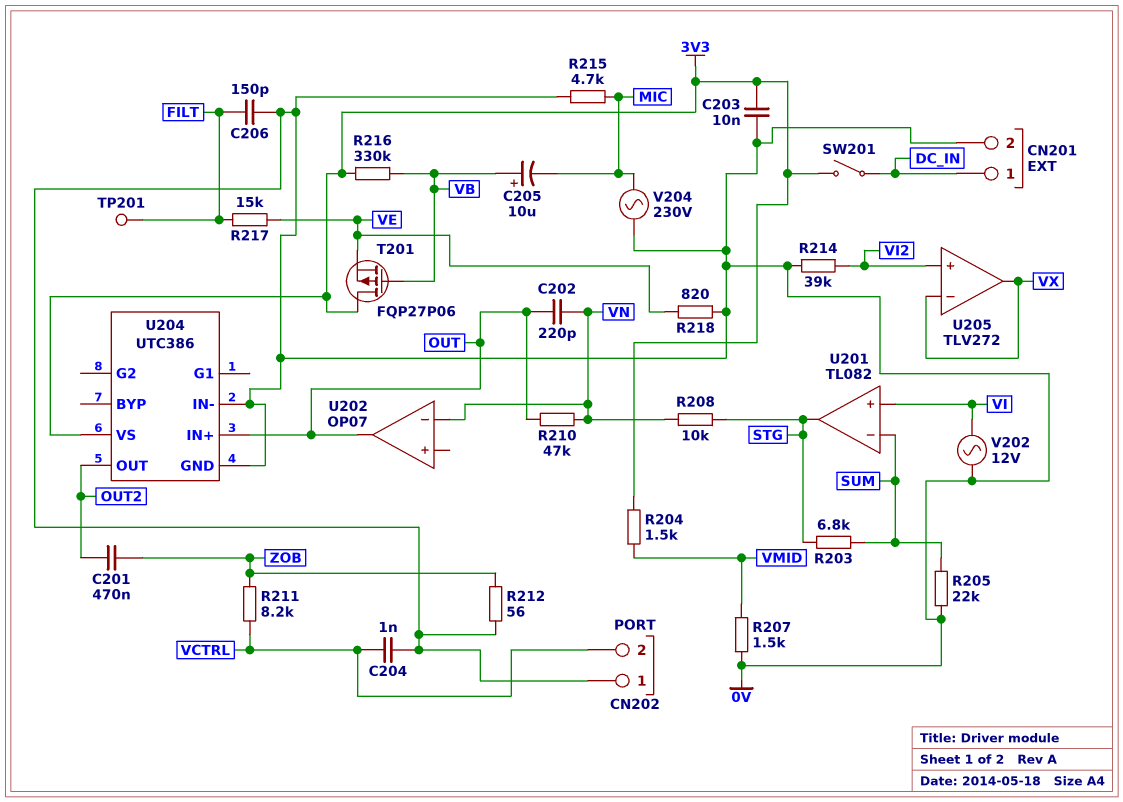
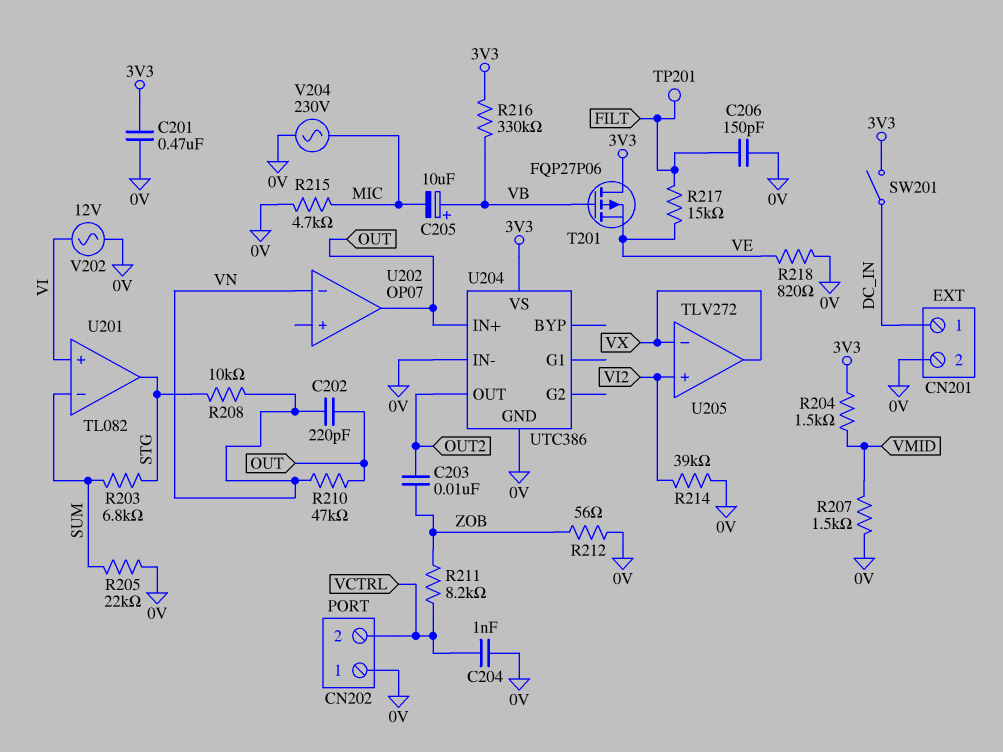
C201: 470nF (OUT2, ZOB) -> 470nF (0V, 3V3)
C203: 10nF (0V, 3V3) -> 10nF (OUT2, ZOB)

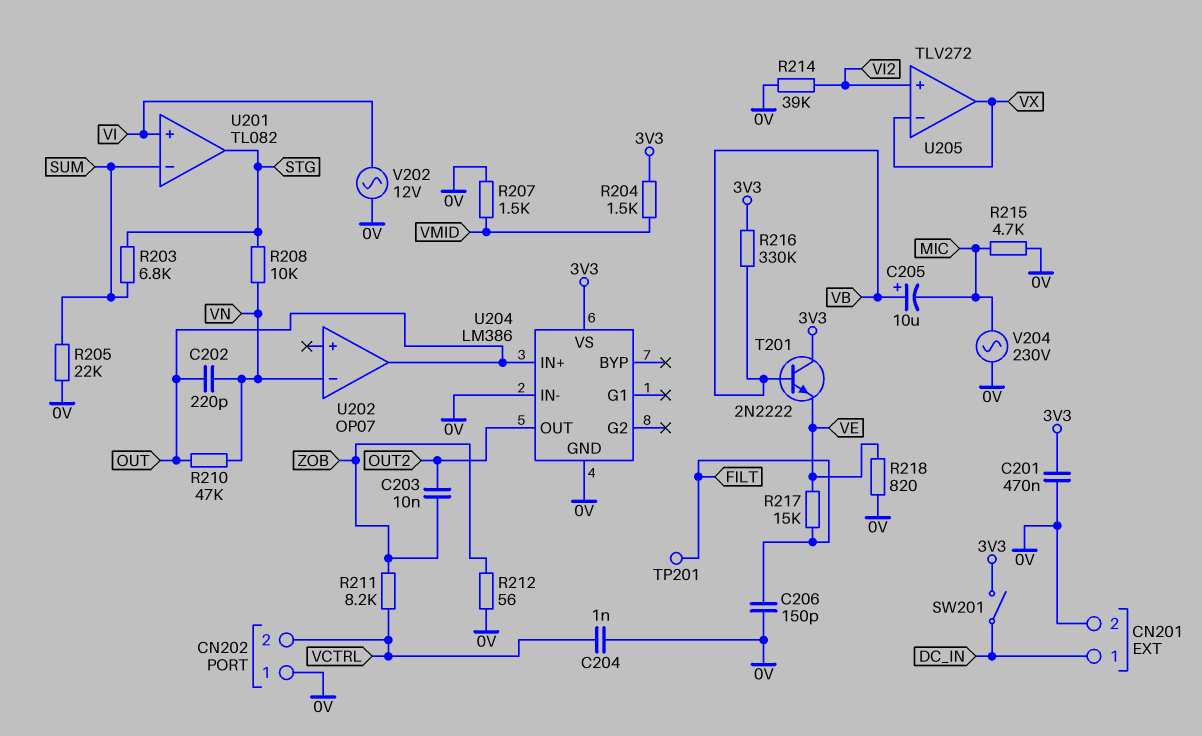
T201: PMOS FQP27P06 (G VB, D 3V3, S VE) -> NPN 2N2222 (B VB, C 3V3, E VE)
U204: UTC386 -> LM386

